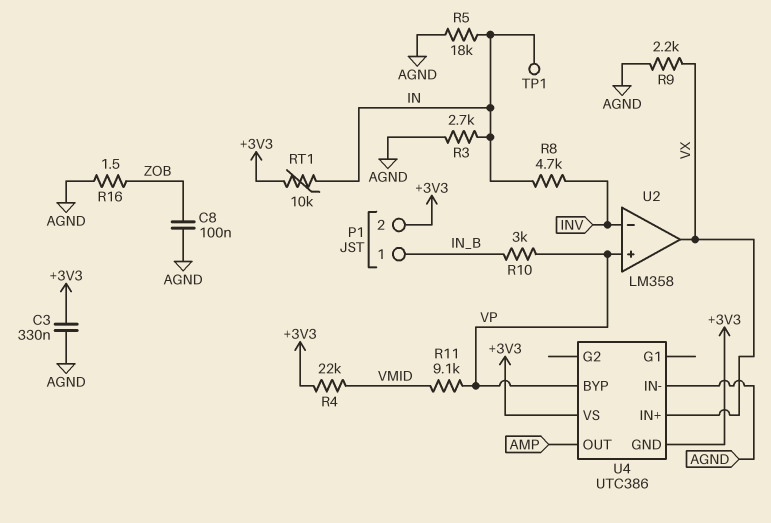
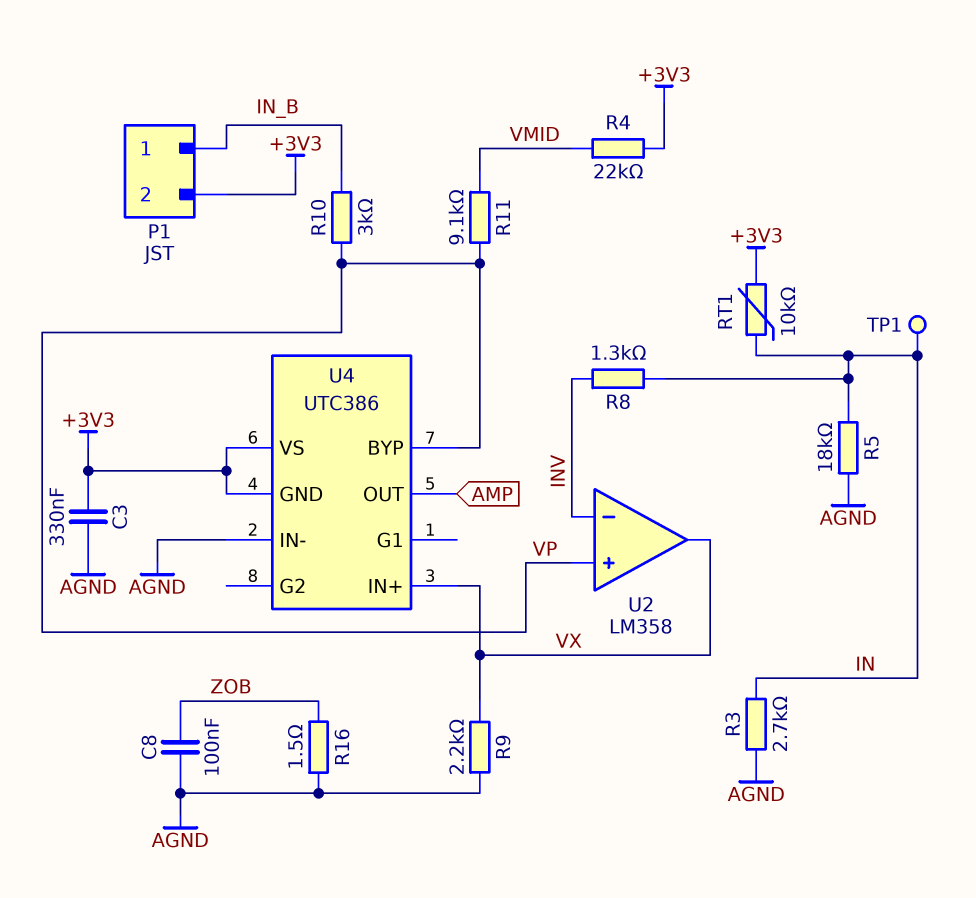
R8: 4.7k (IN, INV) -> 1.3k (IN, INV)

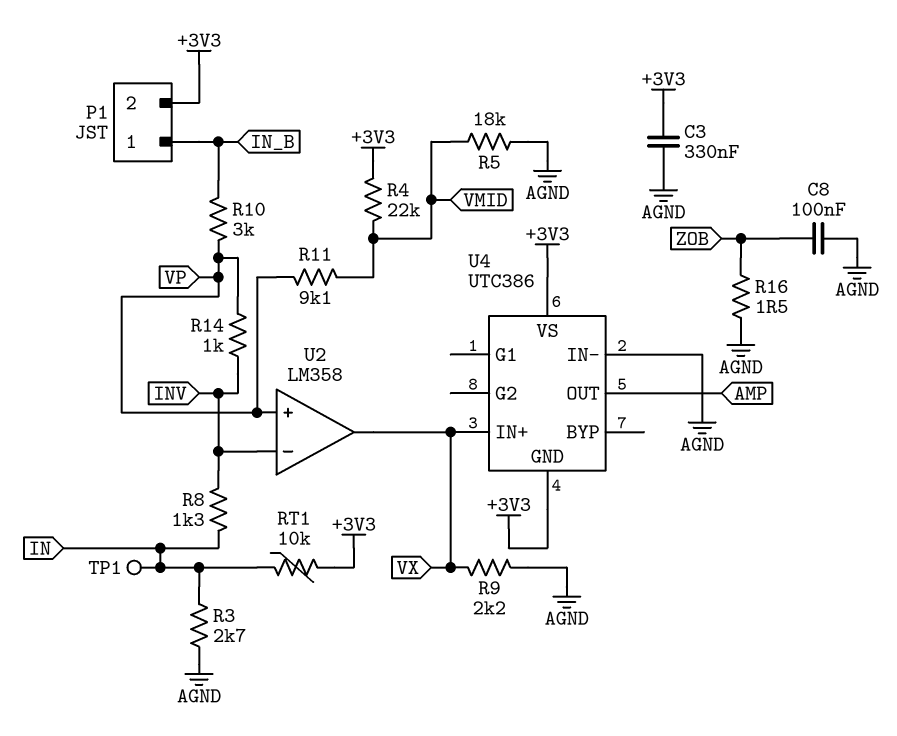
R5: 18k (AGND, IN) -> 18k (AGND, VMID)
R14: none -> 1k (INV, VP)
U4 pin BYP: VP -> none

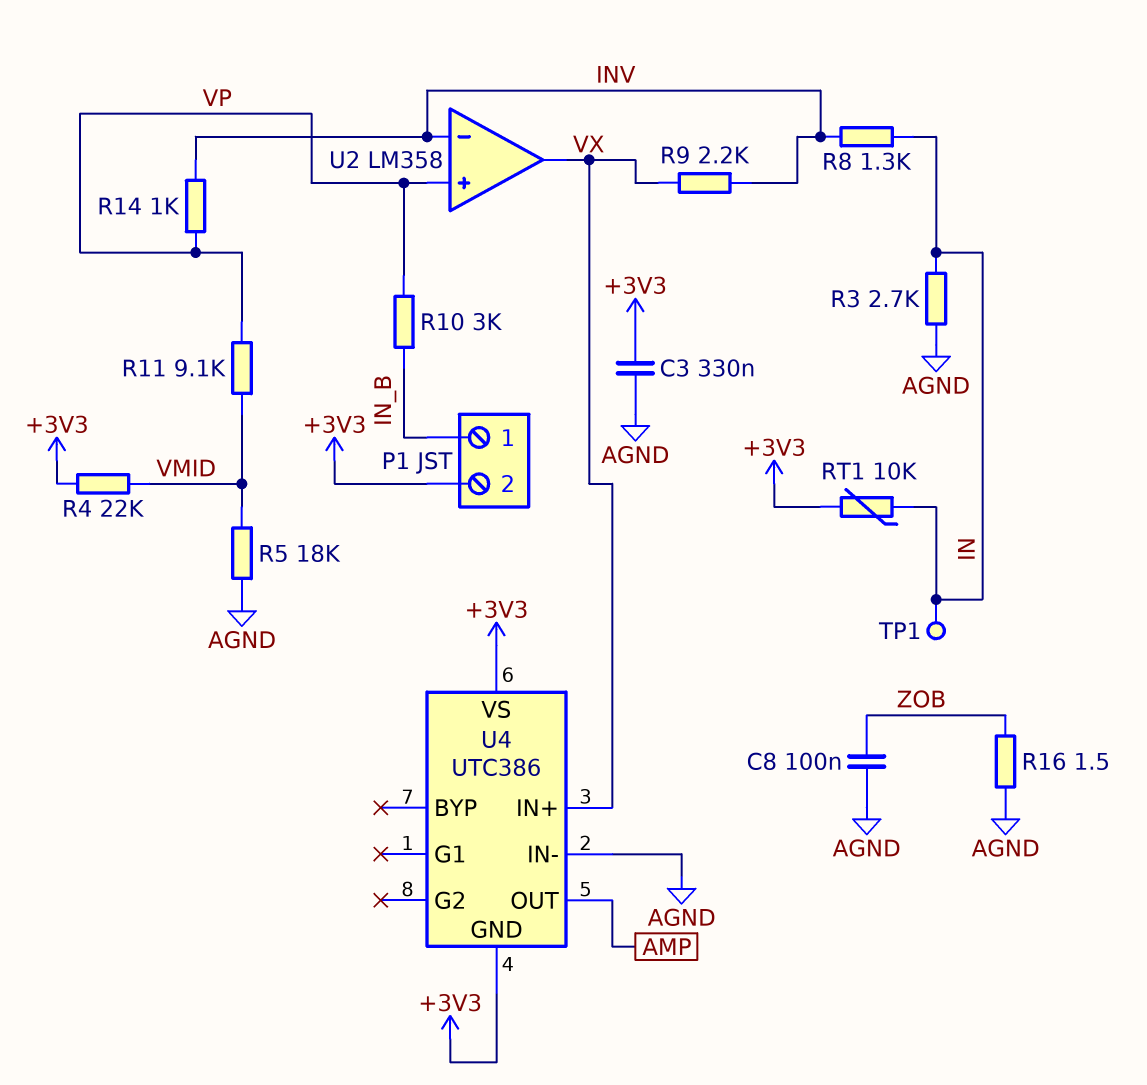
R9: 2.2k (AGND, VX) -> 2.2k (INV, VX)

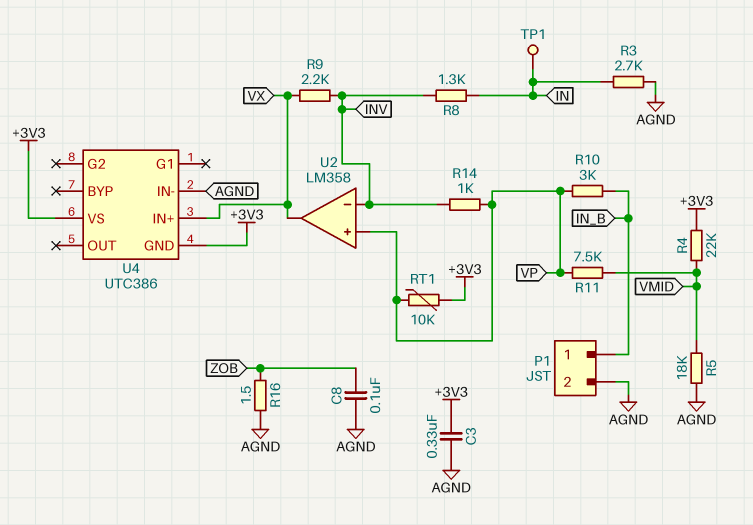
P1 pin 2: +3V3 -> AGND
R11: 9.1k (VMID, VP) -> 7.5k (VMID, VP)
RT1: 10k (+3V3, IN) -> 10k (+3V3, VP)
U4 pin OUT: AMP -> none

